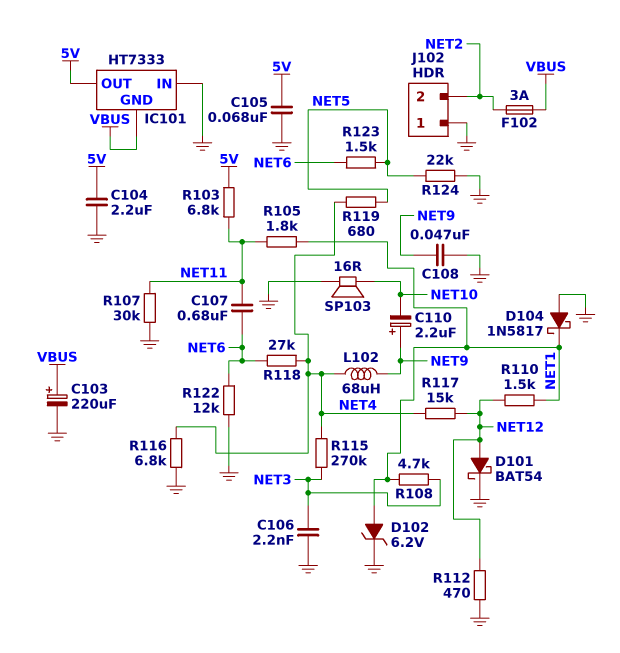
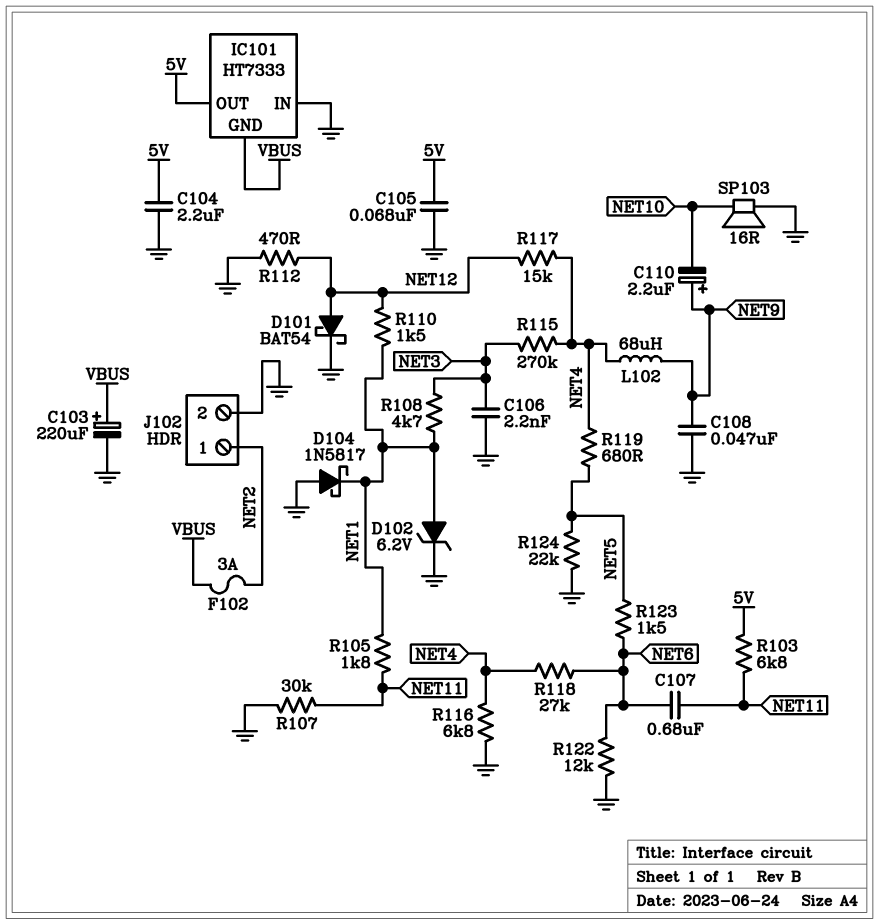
J102 pin 1: GND -> NET2
J102 pin 2: NET2 -> GND

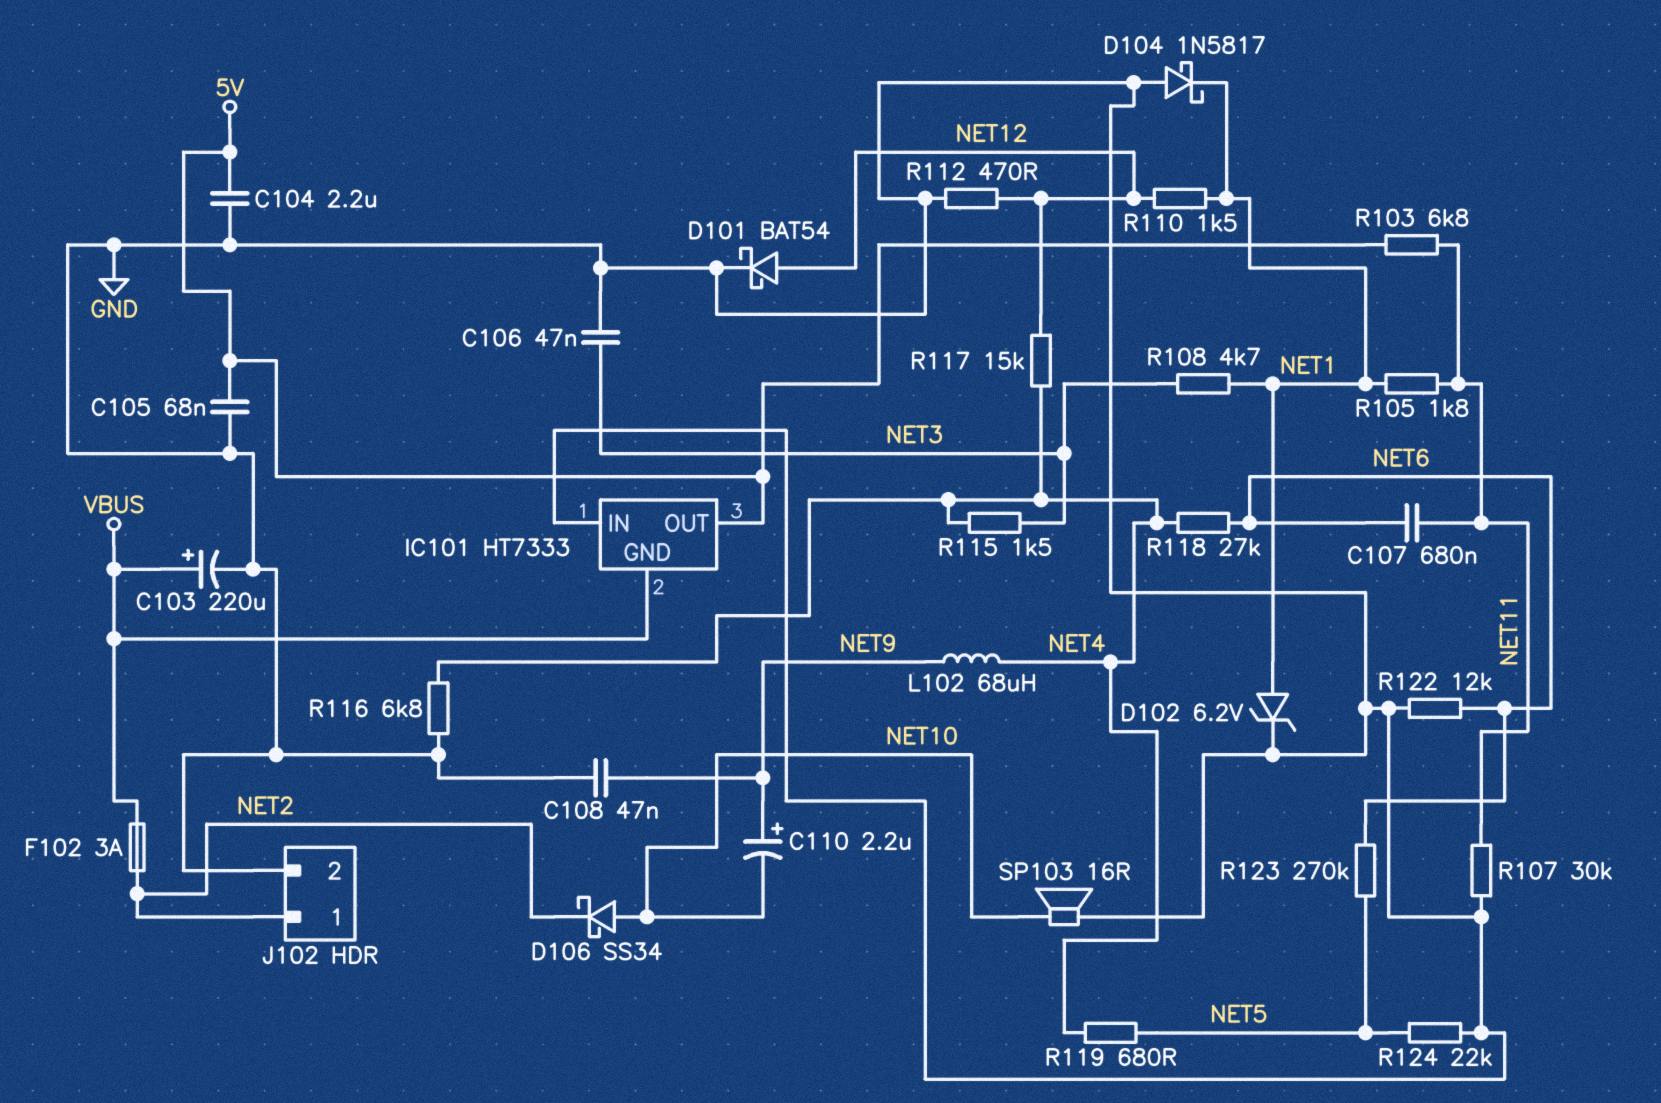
C106: 2.2nF (GND, NET3) -> 47nF (GND, NET3)
D106: none -> schottky SS34 (A NET10, K NET2)
R115: 270k (NET3, NET4) -> 1.5k (NET3, NET4)
R123: 1.5k (NET5, NET6) -> 270k (NET5, NET6)

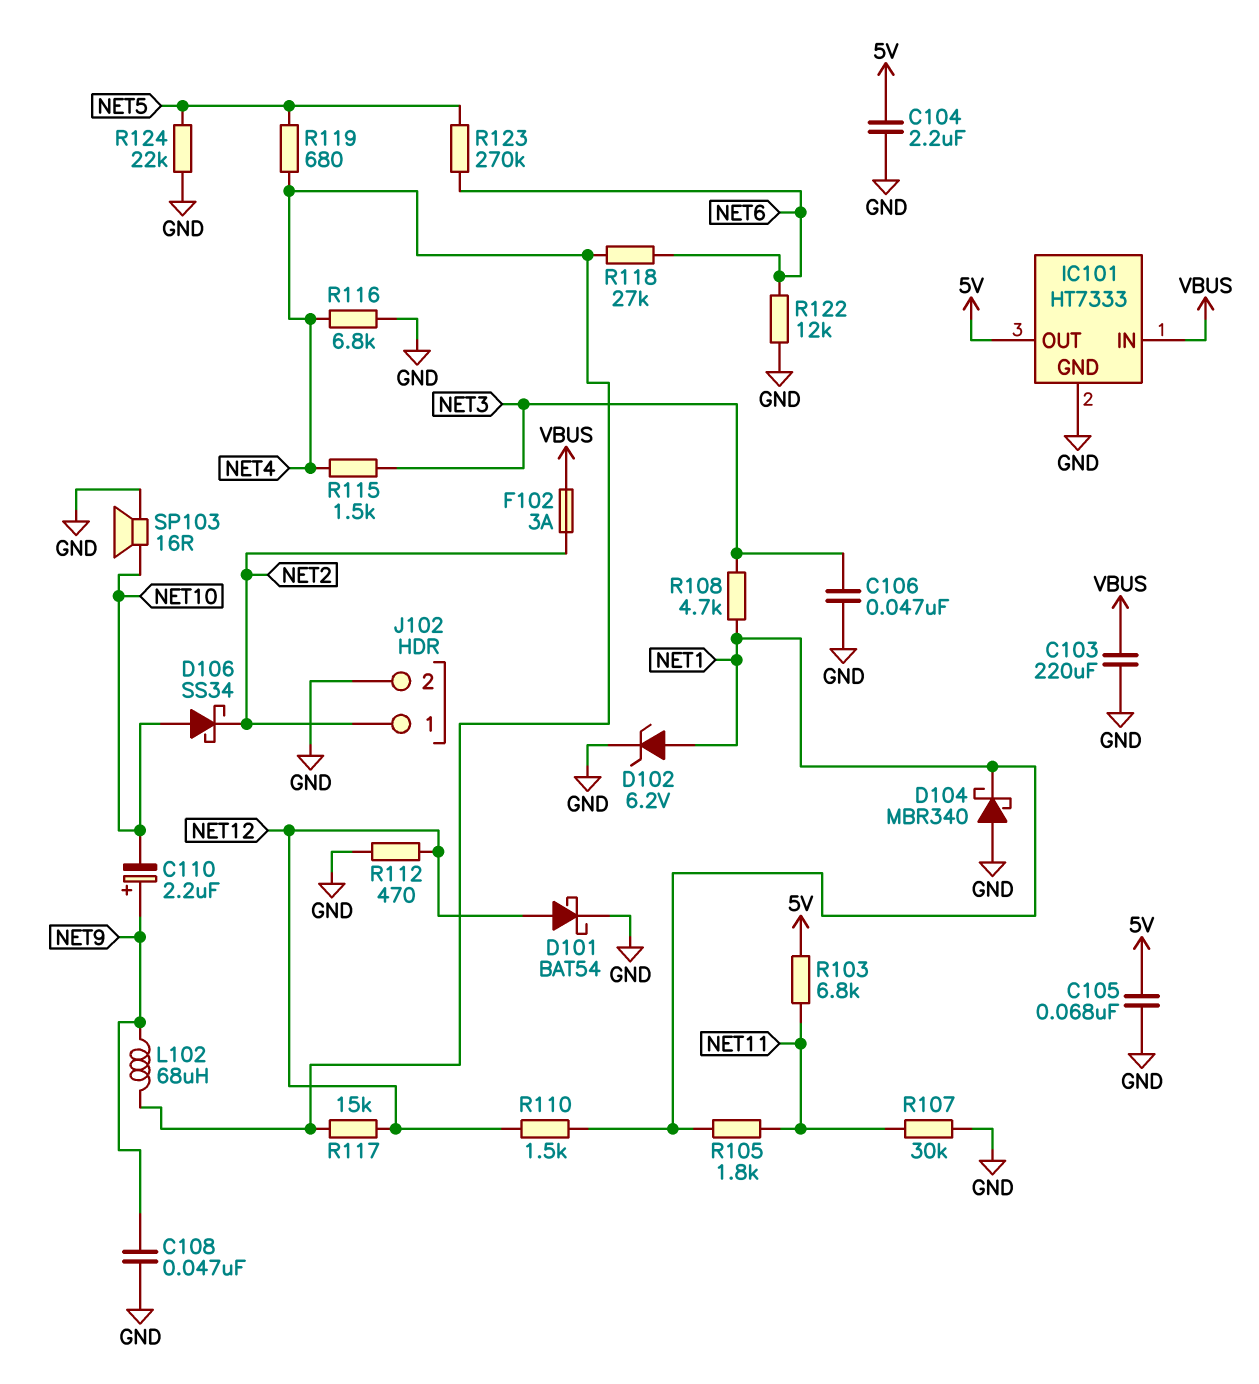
C103: 220uF (plus VBUS, minus GND) -> 220uF (GND, VBUS)
C107: 680nF (NET6, NET11) -> none
D104: schottky 1N5817 (A GND, K NET1) -> schottky MBR340 (A GND, K NET1)
IC101 pin GND: VBUS -> GND
IC101 pin IN: GND -> VBUS

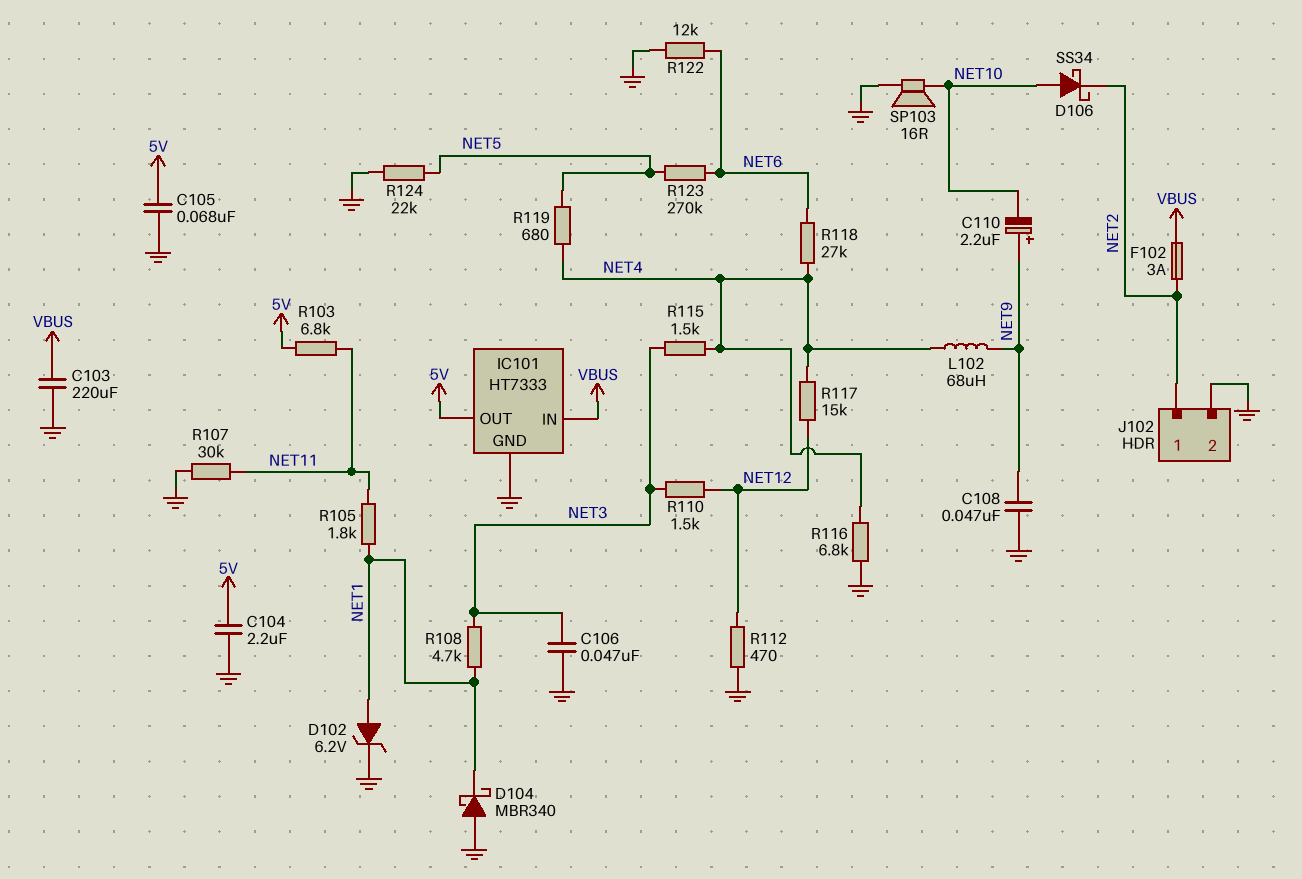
D101: schottky BAT54 (A NET12, K GND) -> none
R110: 1.5k (NET1, NET12) -> 1.5k (NET3, NET12)

